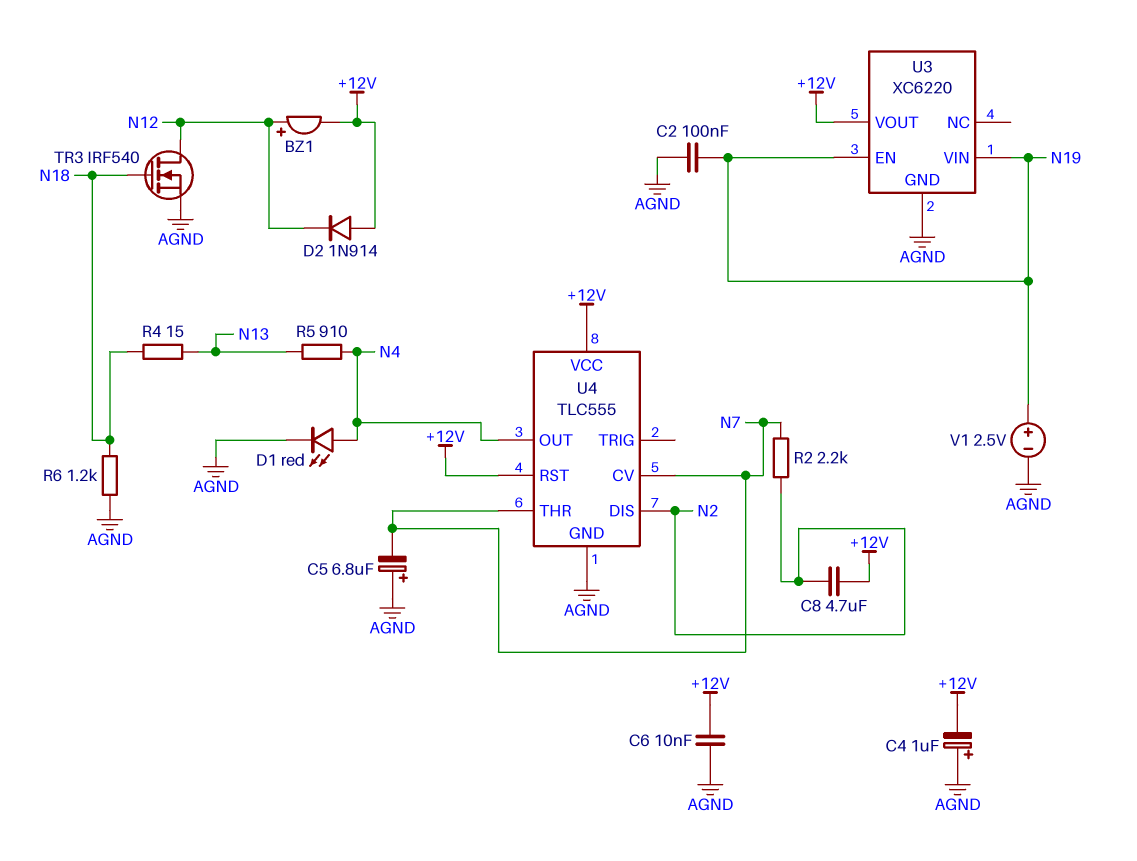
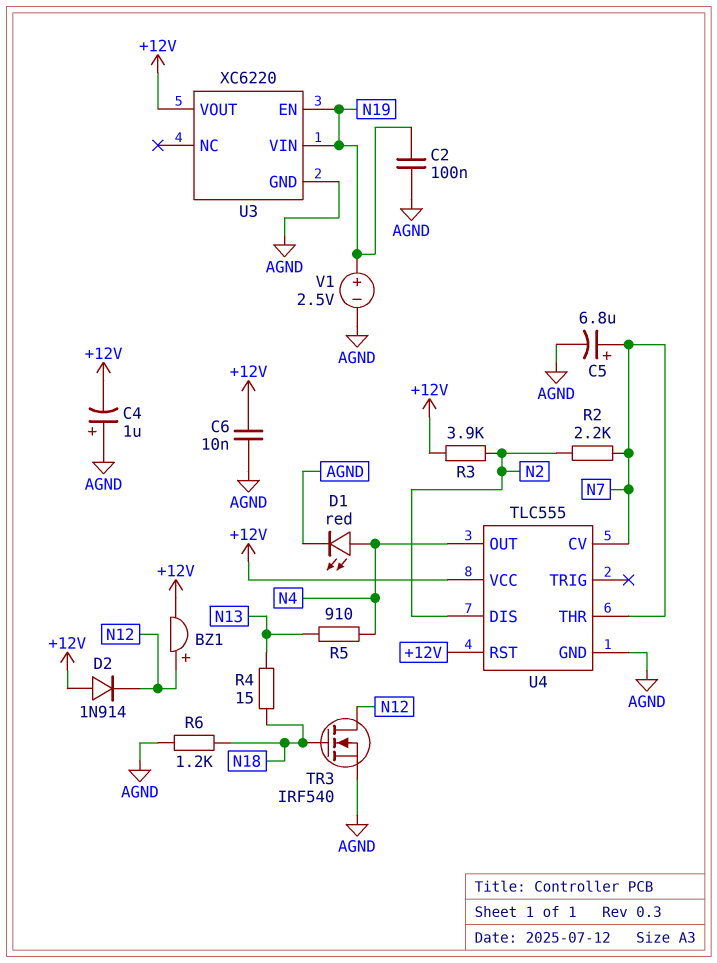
C5: 6.8uF (plus AGND, minus N7) -> 6.8uF (plus N7, minus AGND)
C8: 4.7uF (+12V, N2) -> none
R3: none -> 3.9k (+12V, N2)

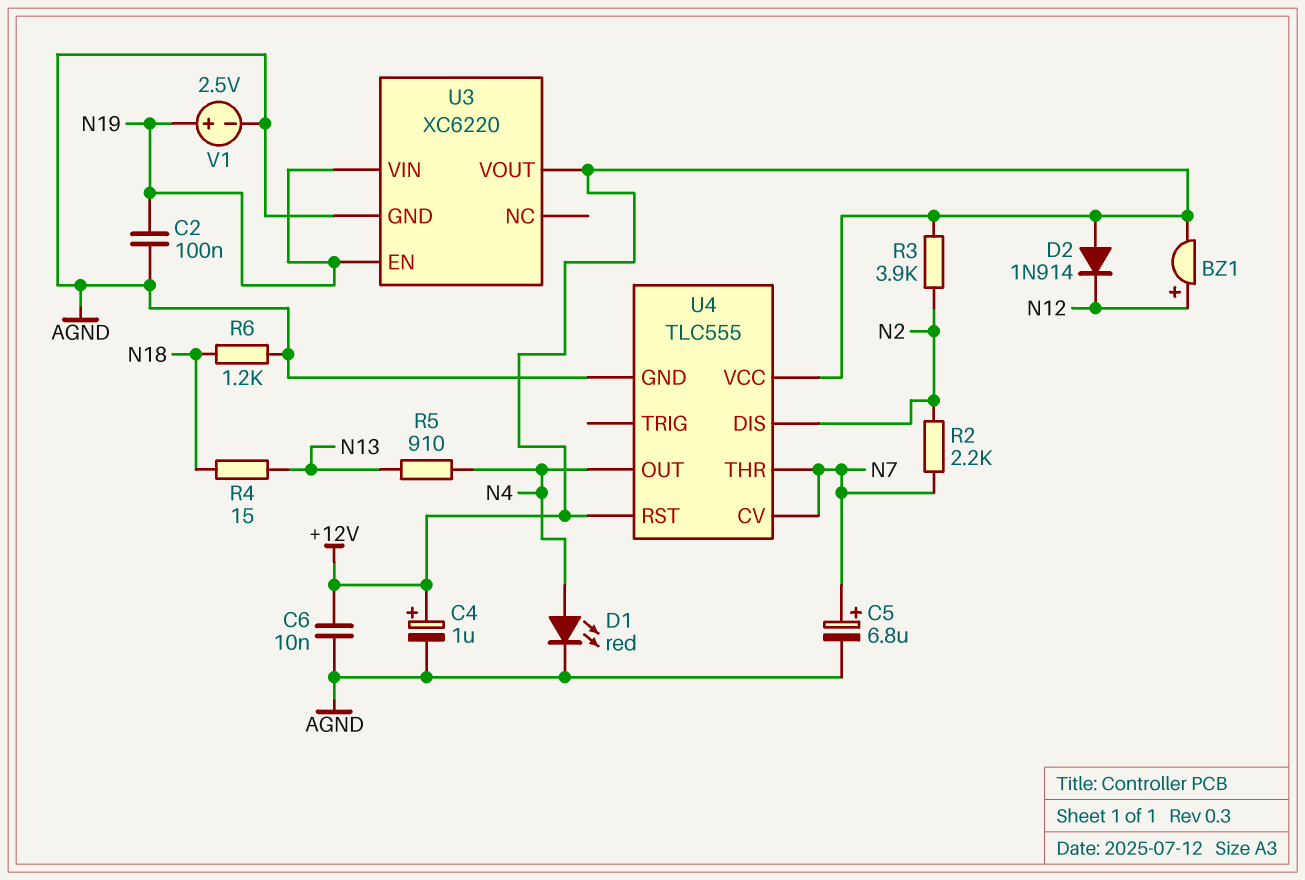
C4: 1uF (plus AGND, minus +12V) -> 1uF (plus +12V, minus AGND)
TR3: NMOS IRF540 (G N18, D N12, S AGND) -> none

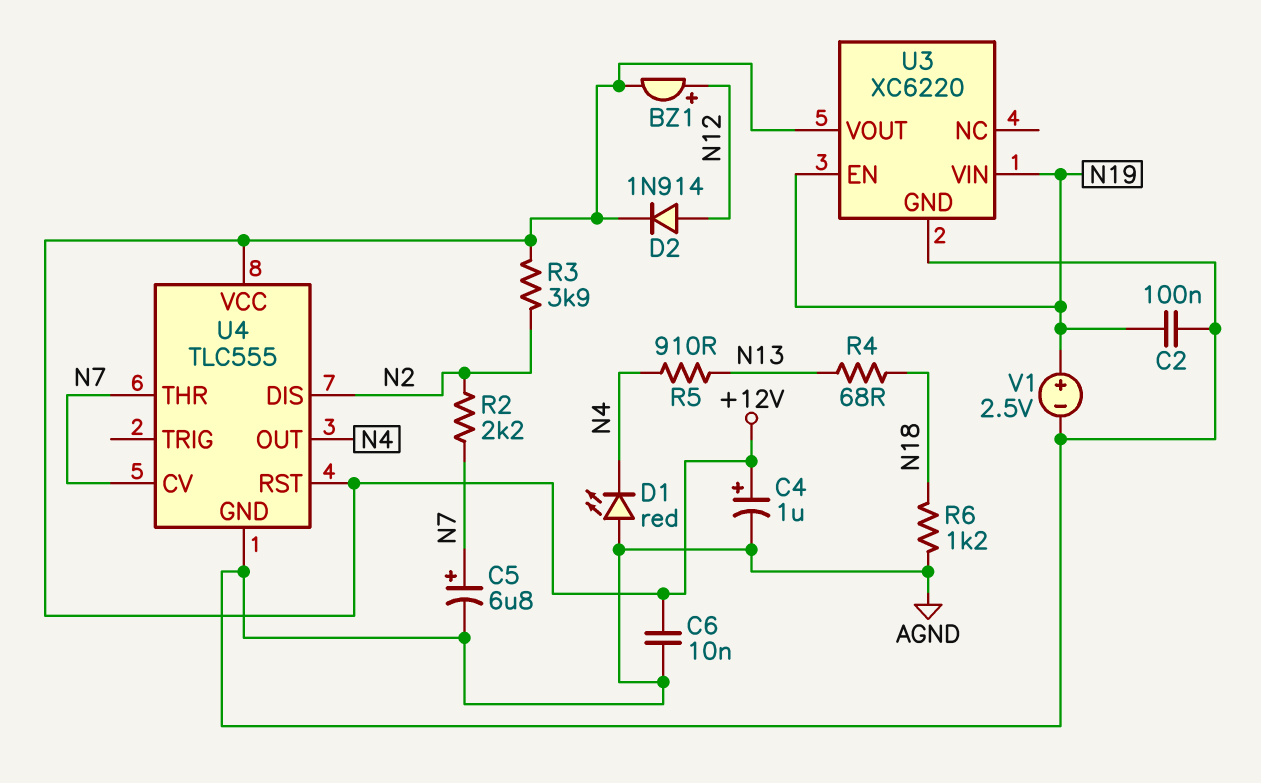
D1: LED red (A N4, K AGND) -> LED red (A AGND, K N4)
D2: diode 1N914 (A +12V, K N12) -> diode 1N914 (A N12, K +12V)
R4: 15 (N13, N18) -> 68 (N13, N18)

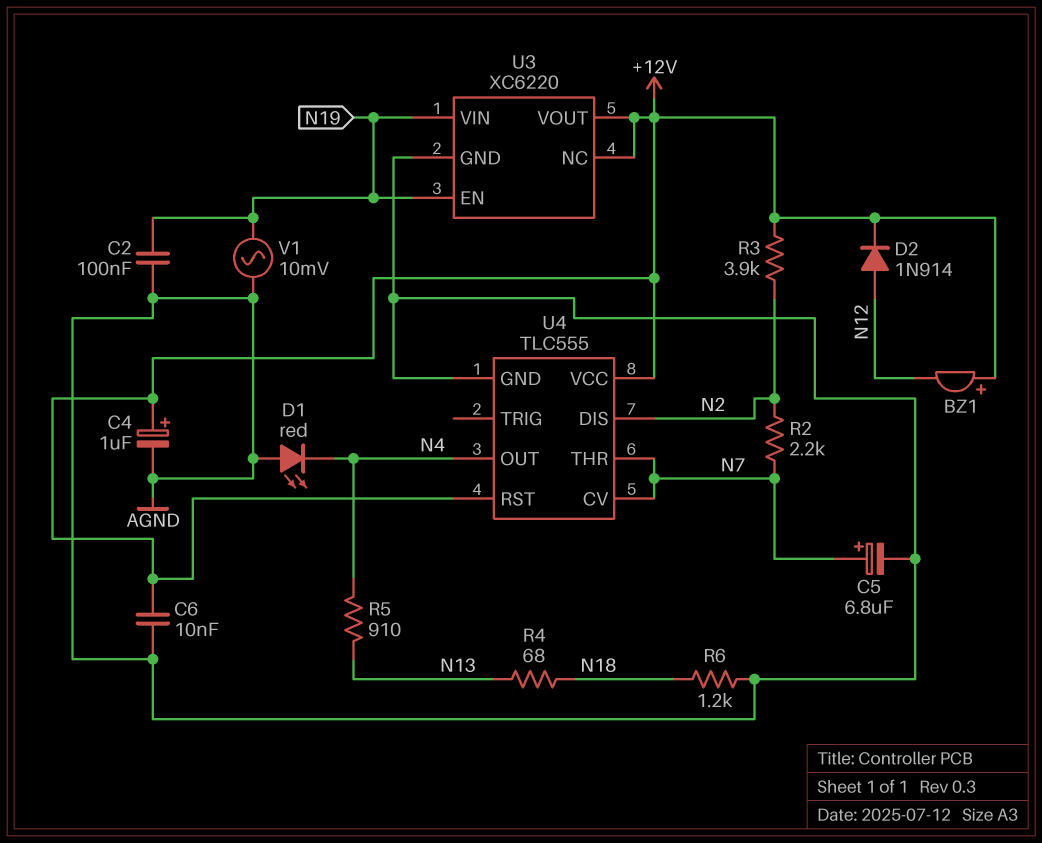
BZ1: buzzer (plus N12, minus +12V) -> buzzer (plus +12V, minus N12)
U3 pin NC: none -> +12V
V1: 2.5V (plus N19, minus AGND) -> AC 10mV (AGND, N19)

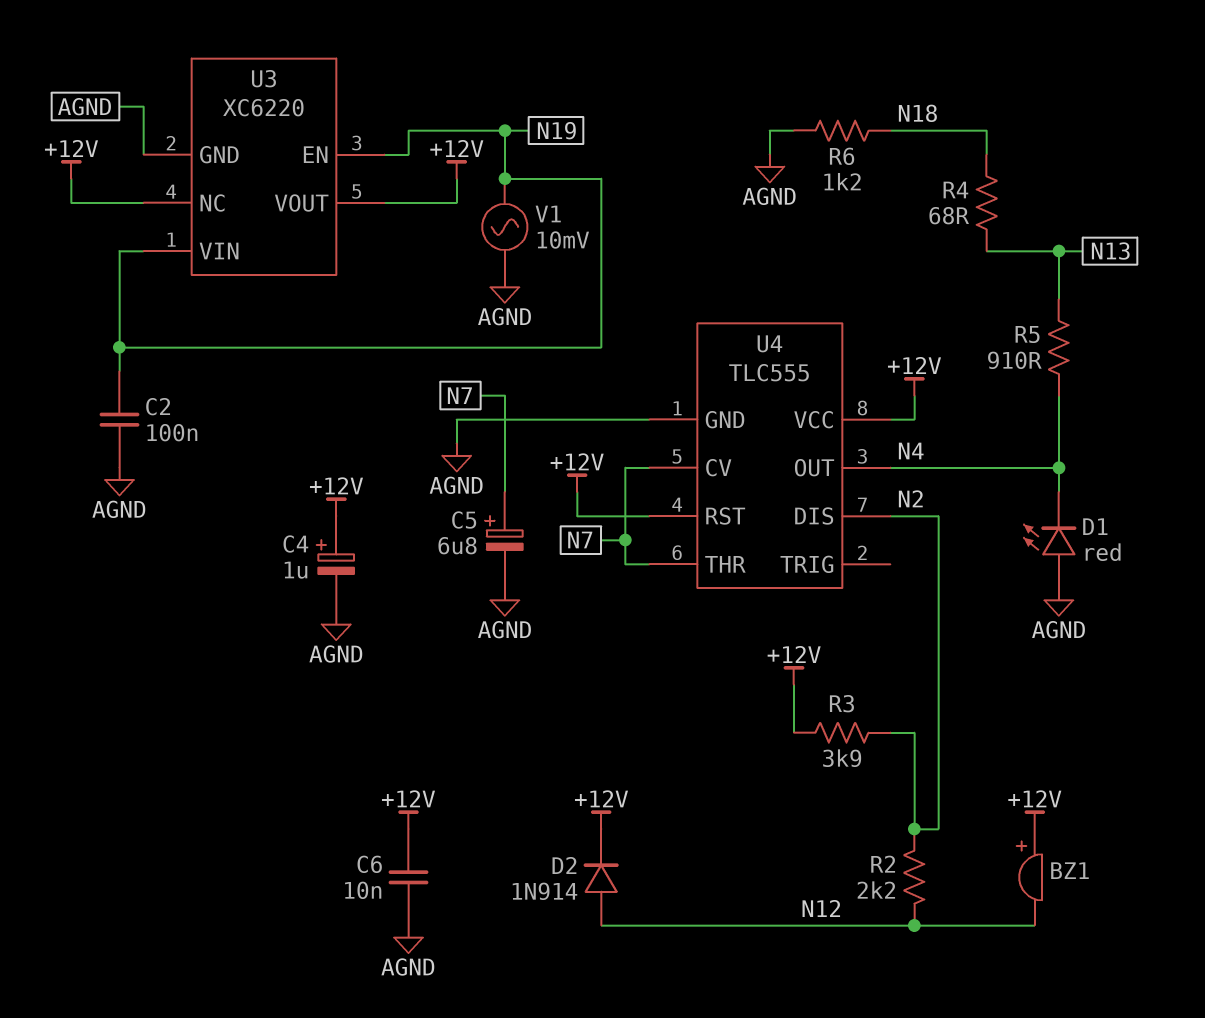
R2: 2.2k (N2, N7) -> 2.2k (N2, N12)

